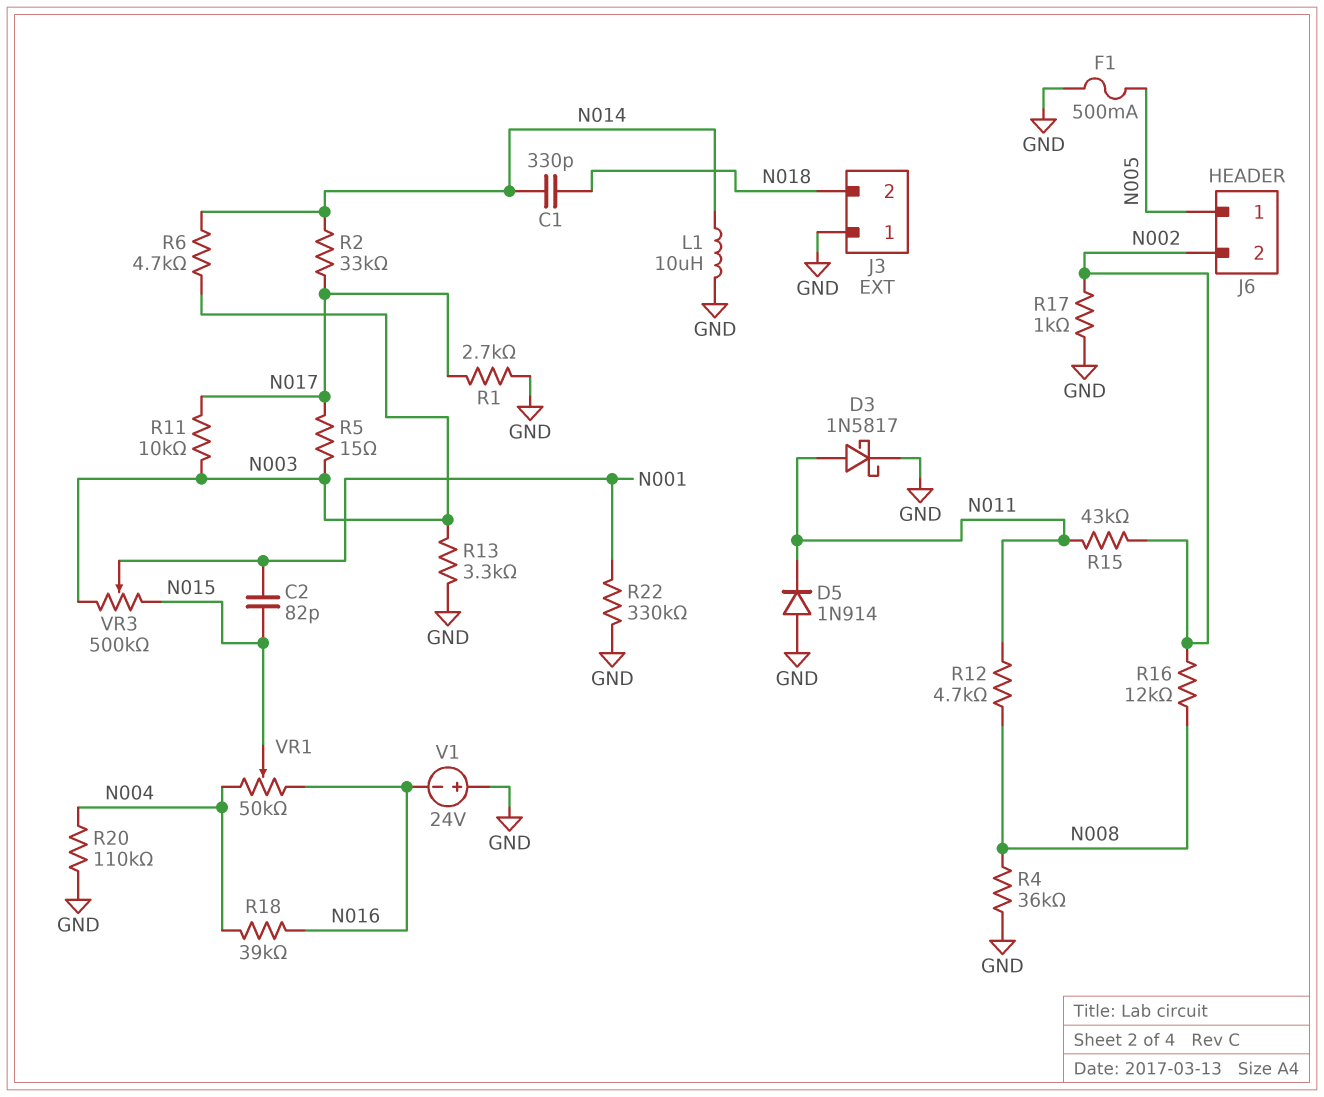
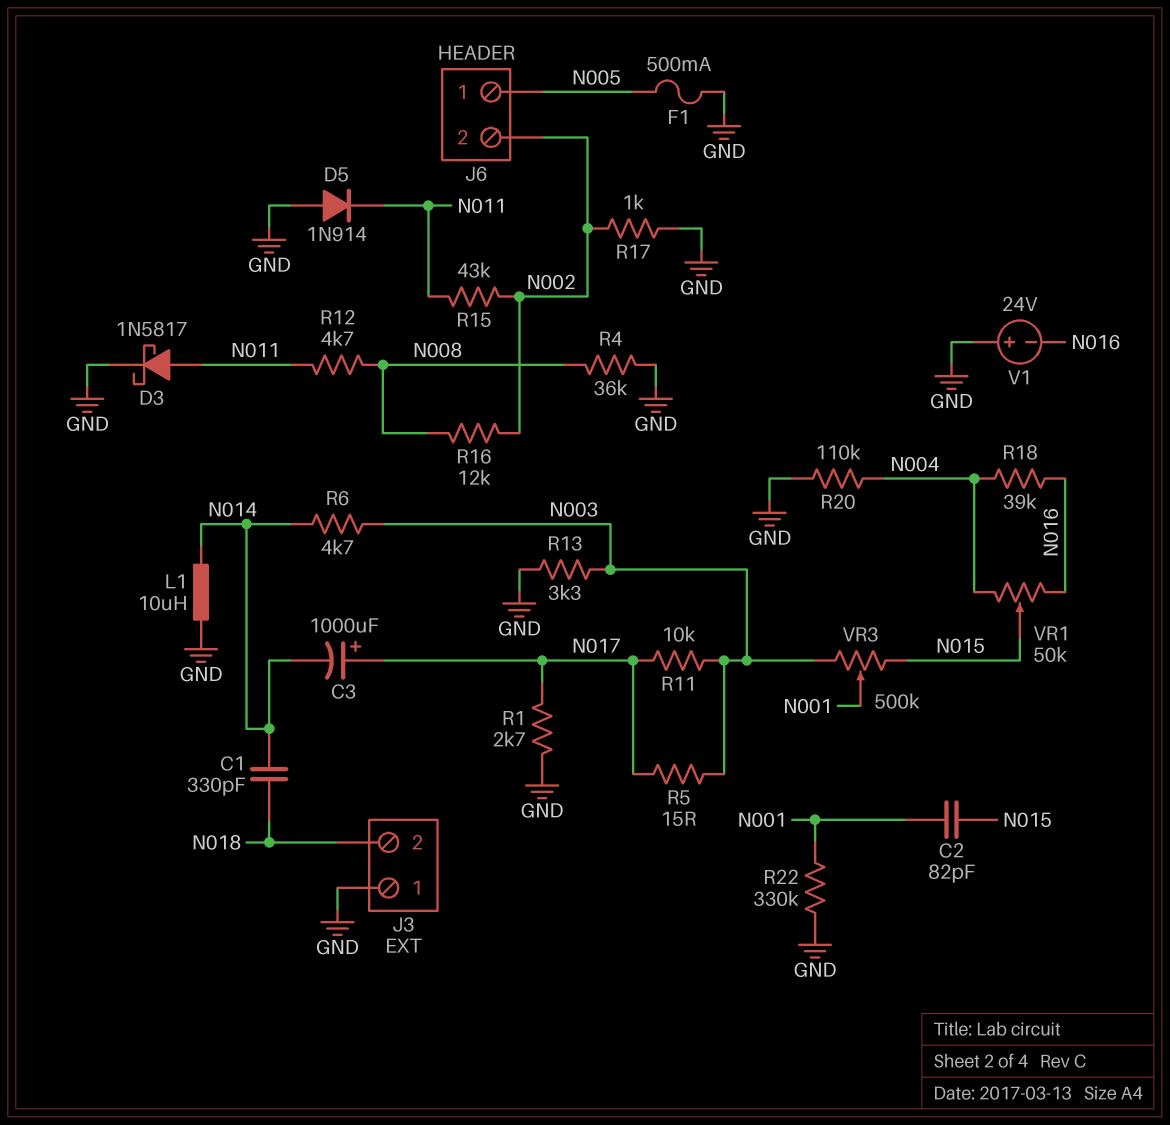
C3: none -> 1000uF (plus N017, minus N014)
R2: 33k (N014, N017) -> none

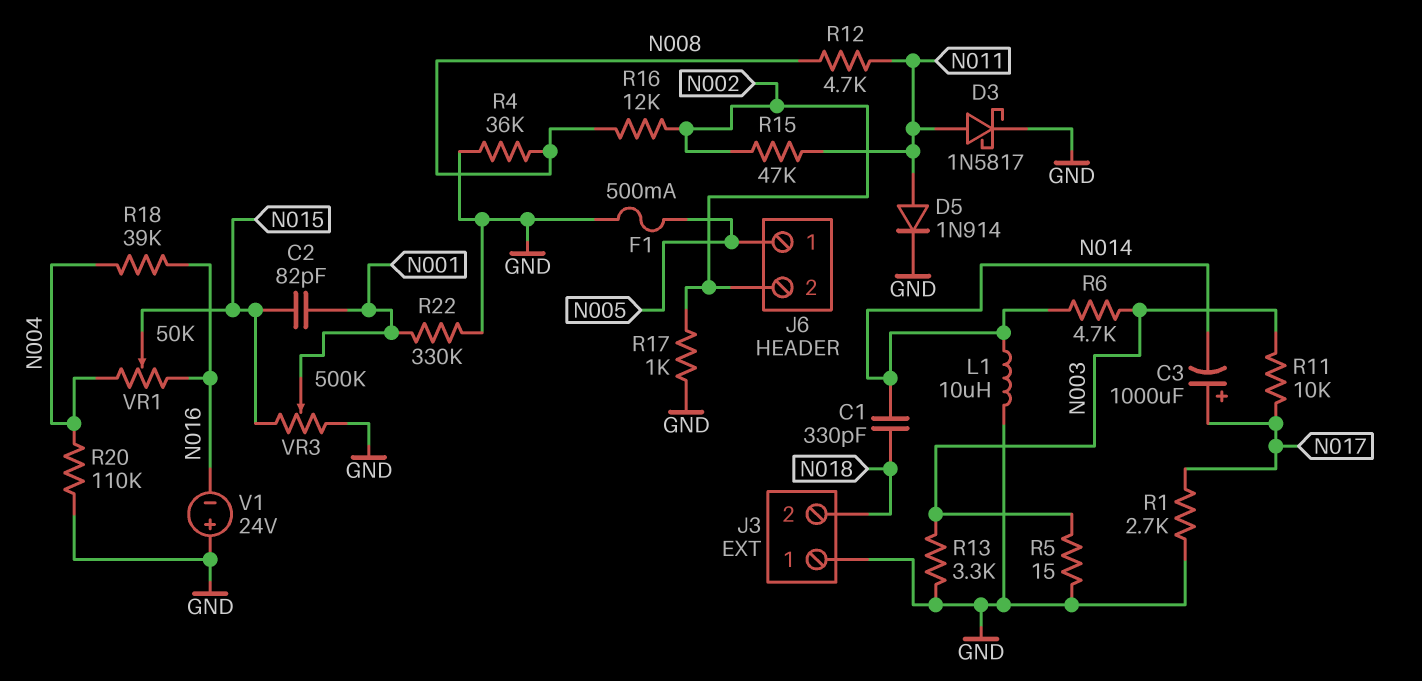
D5: diode 1N914 (A GND, K N011) -> diode 1N914 (A N011, K GND)
R5: 15 (N003, N017) -> 15 (GND, N003)
R15: 43k (N002, N011) -> 47k (N002, N011)
VR3: 500k (N003, N015, wiper N001) -> 500k (GND, N015, wiper N001)

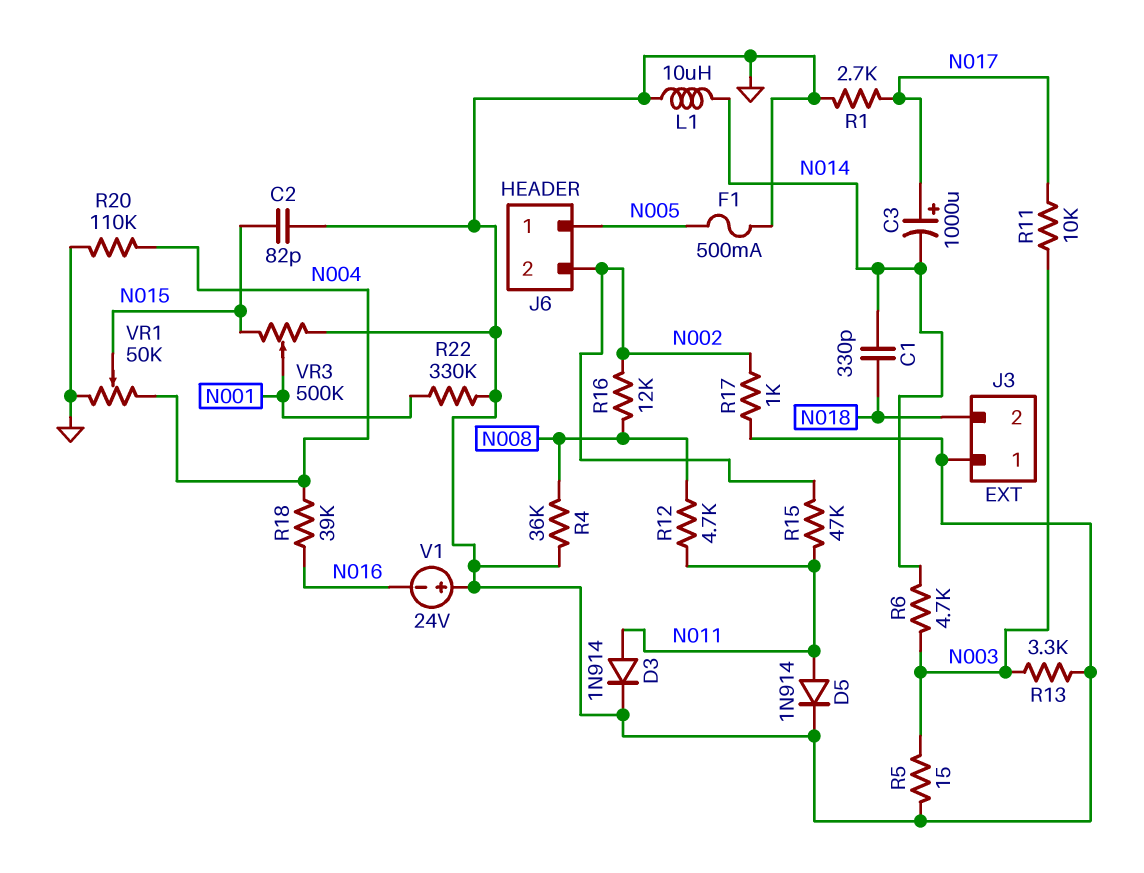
C2: 82pF (N001, N015) -> 82pF (GND, N015)
D3: schottky 1N5817 (A N011, K GND) -> diode 1N914 (A N011, K GND)
VR1: 50k (N004, N016, wiper N015) -> 50k (GND, N004, wiper N015)

